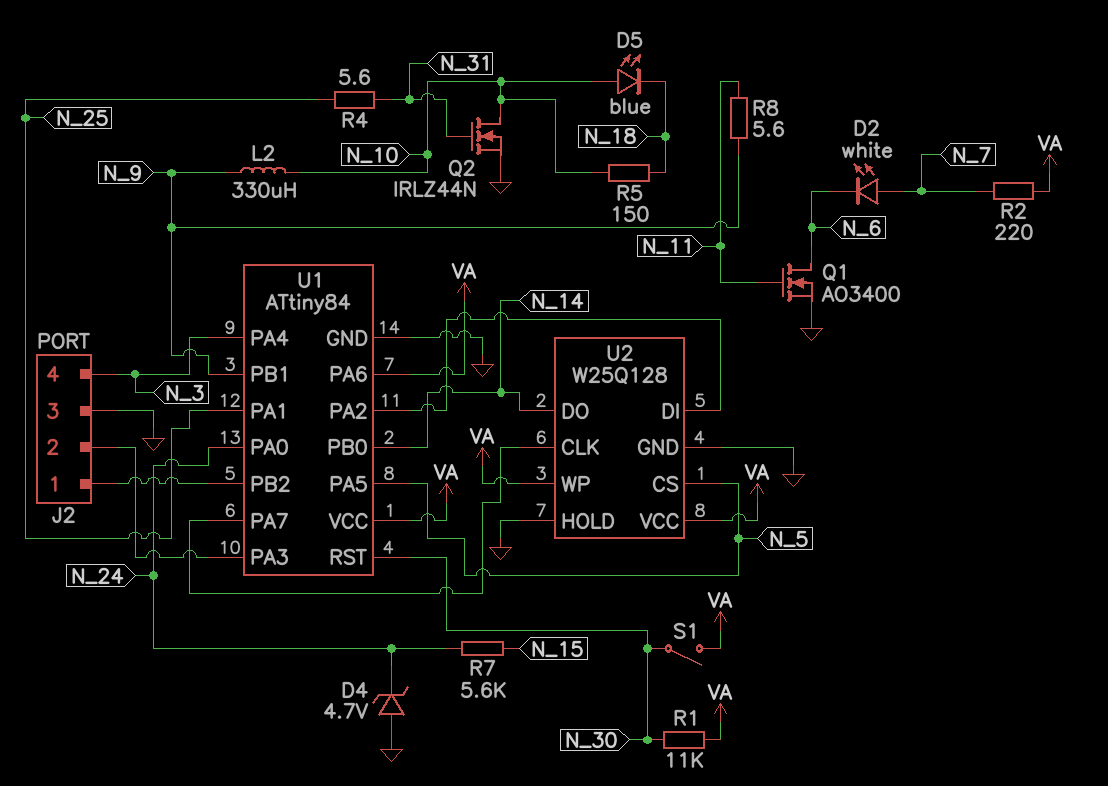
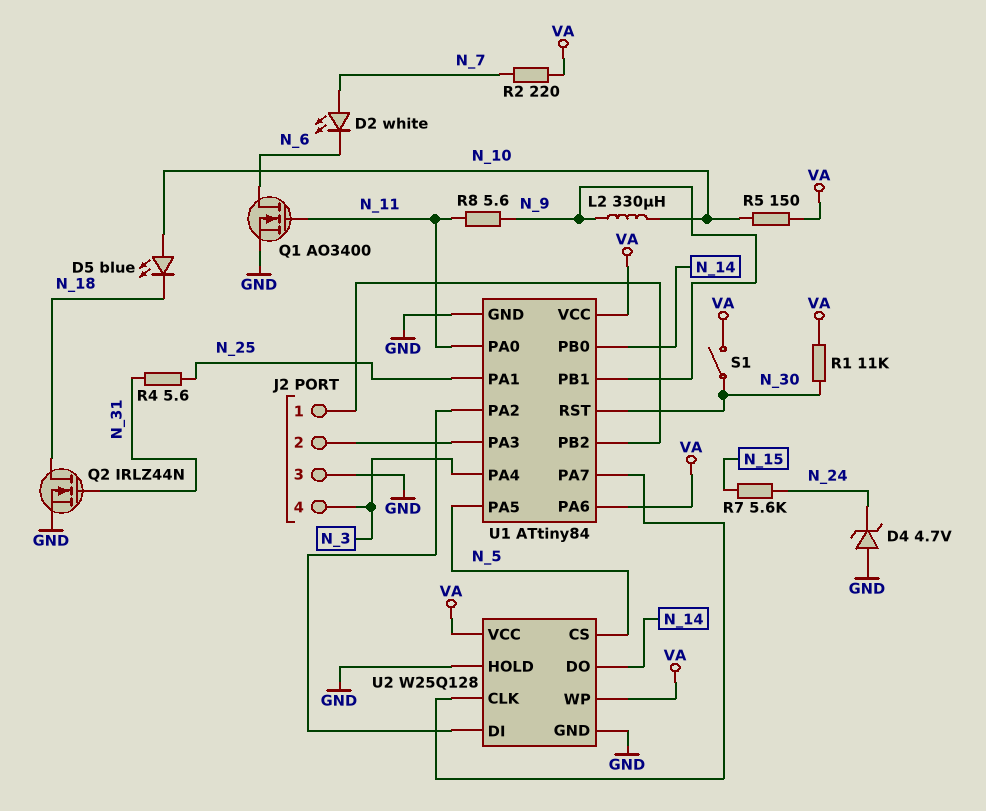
Q2: NMOS IRLZ44N (G N_31, D N_10, S GND) -> NMOS IRLZ44N (G N_31, D N_18, S GND)
R5: 150 (N_10, N_18) -> 150 (N_10, VA)
U1 pin PA0: N_24 -> N_11

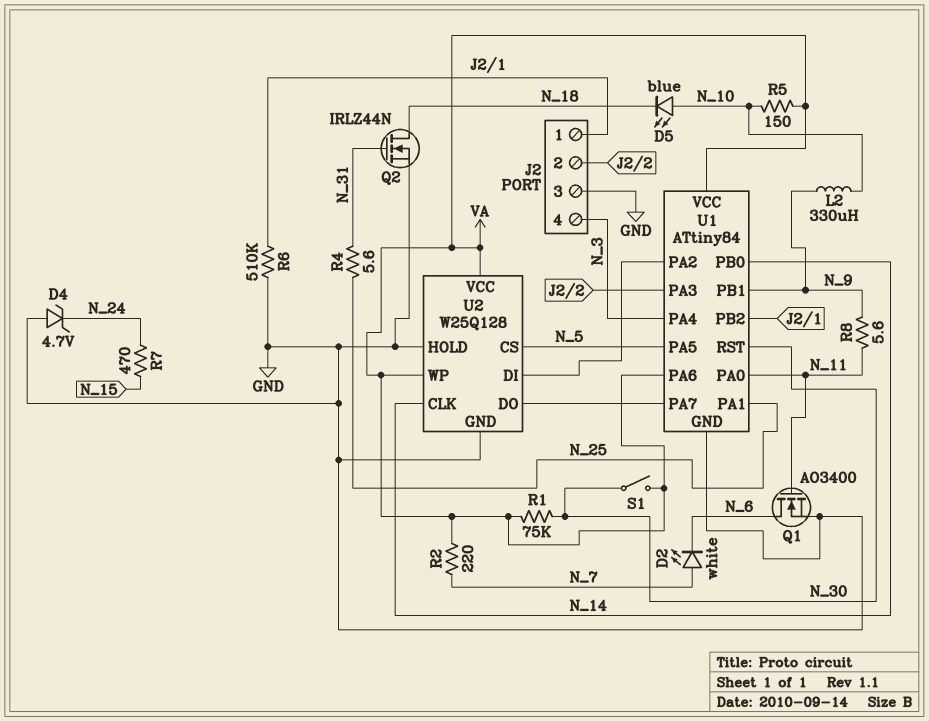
R1: 11k (N_30, VA) -> 75k (N_30, VA)
R6: none -> 510k (GND, J2/1)
R7: 5.6k (N_15, N_24) -> 470 (N_15, N_24)
U2 pin CLK: U1/PA7 -> N_14
U2 pin DO: N_14 -> U1/PA7

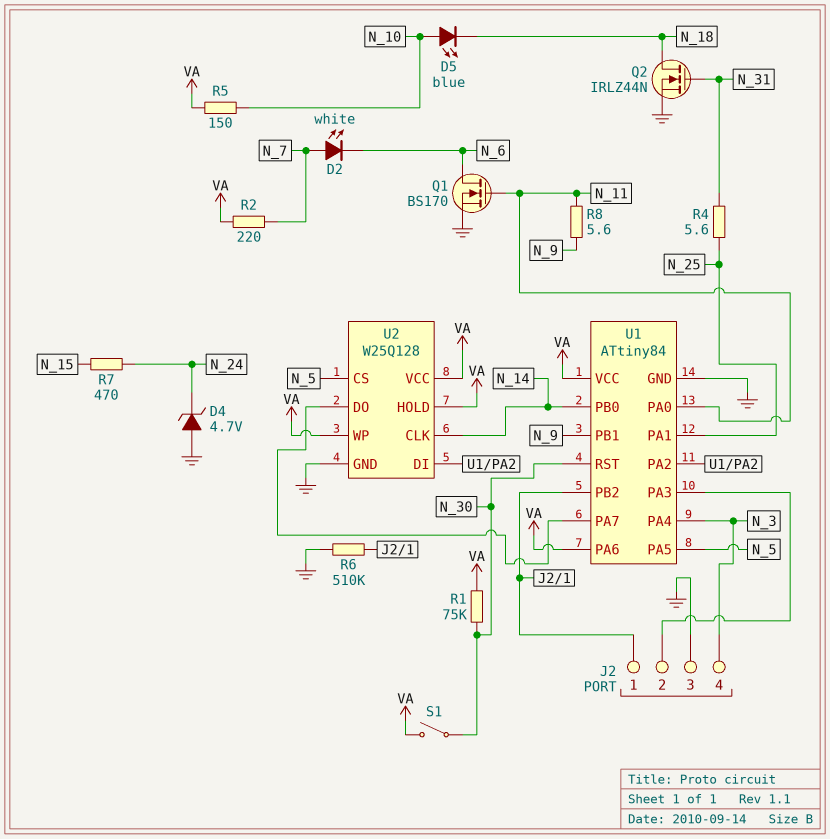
L2: 330uH (N_9, N_10) -> none
Q1: NMOS AO3400 (G N_11, D N_6, S GND) -> NMOS BS170 (G N_11, D N_6, S GND)
U2 pin HOLD: GND -> VA

